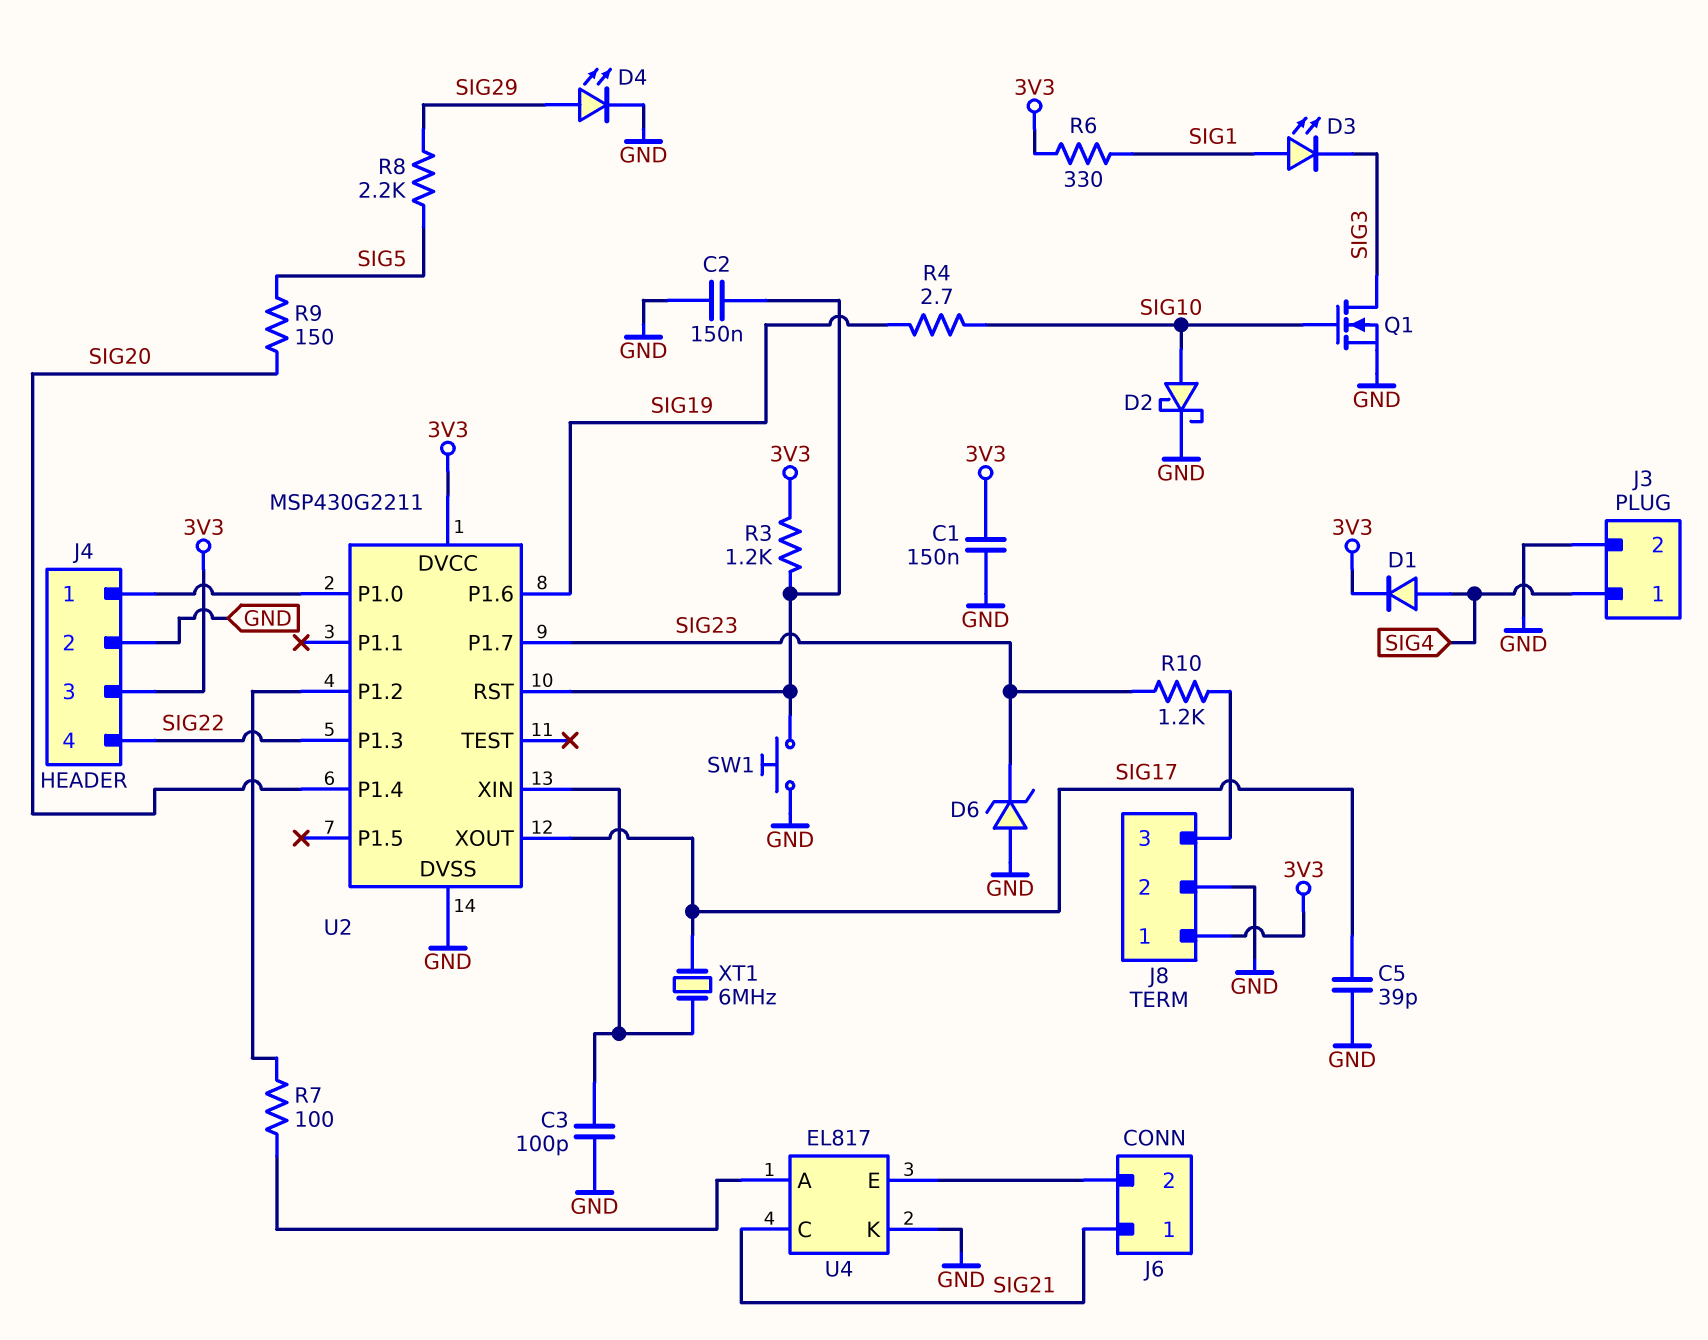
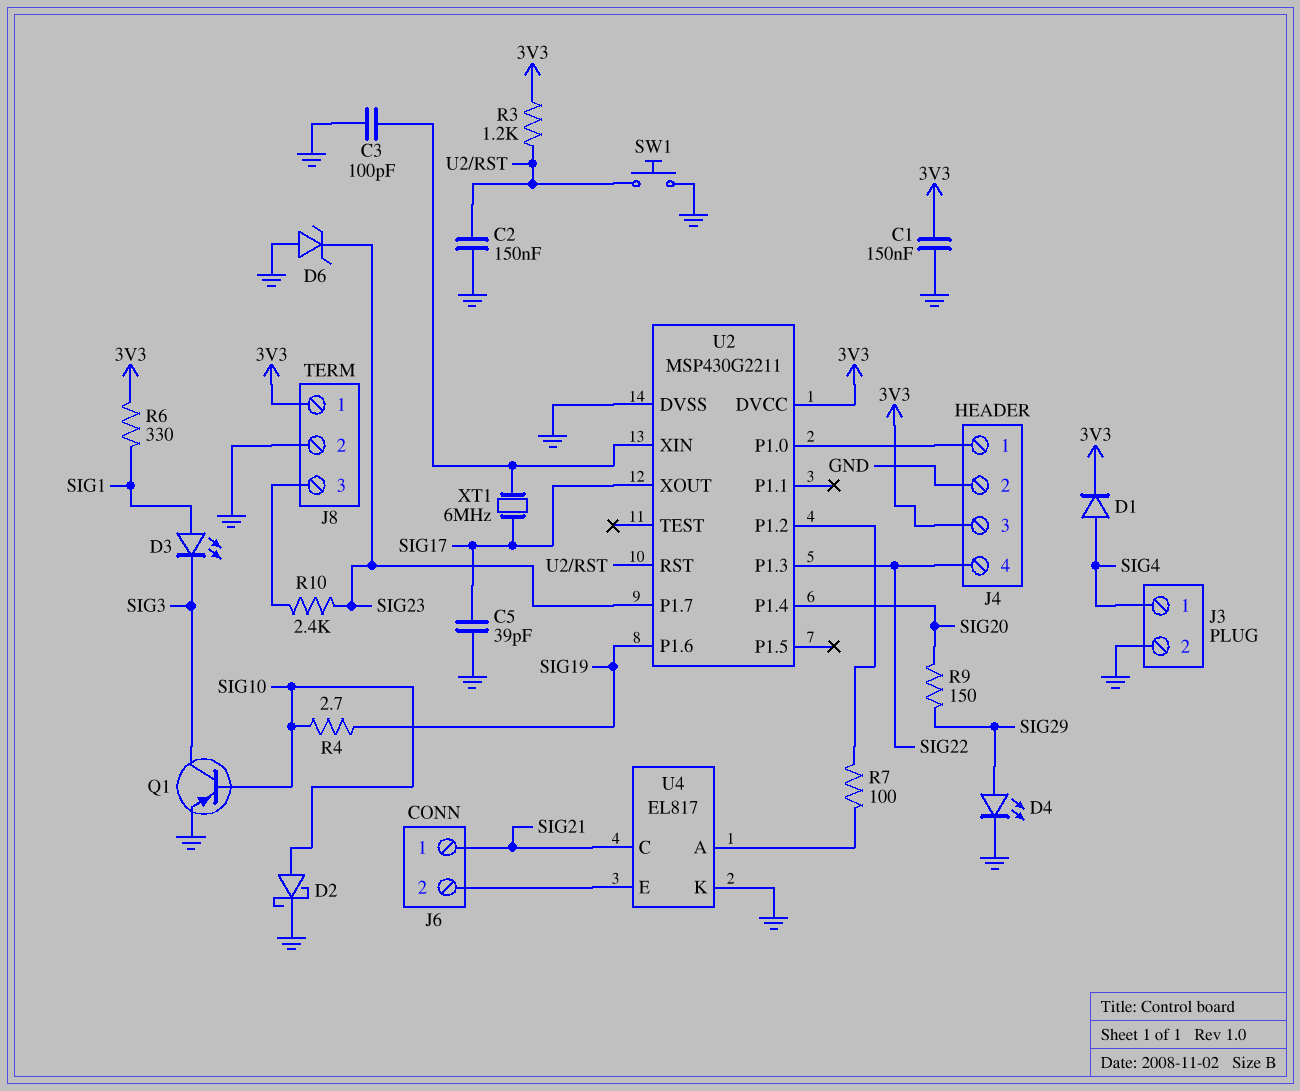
Q1: NMOS (G SIG10, D SIG3, S GND) -> PNP (B SIG10, C SIG3, E GND)
R8: 2.2k (SIG5, SIG29) -> none
R9: 150 (SIG5, SIG20) -> 150 (SIG20, SIG29)
R10: 1.2k (J8/3, SIG23) -> 2.4k (J8/3, SIG23)

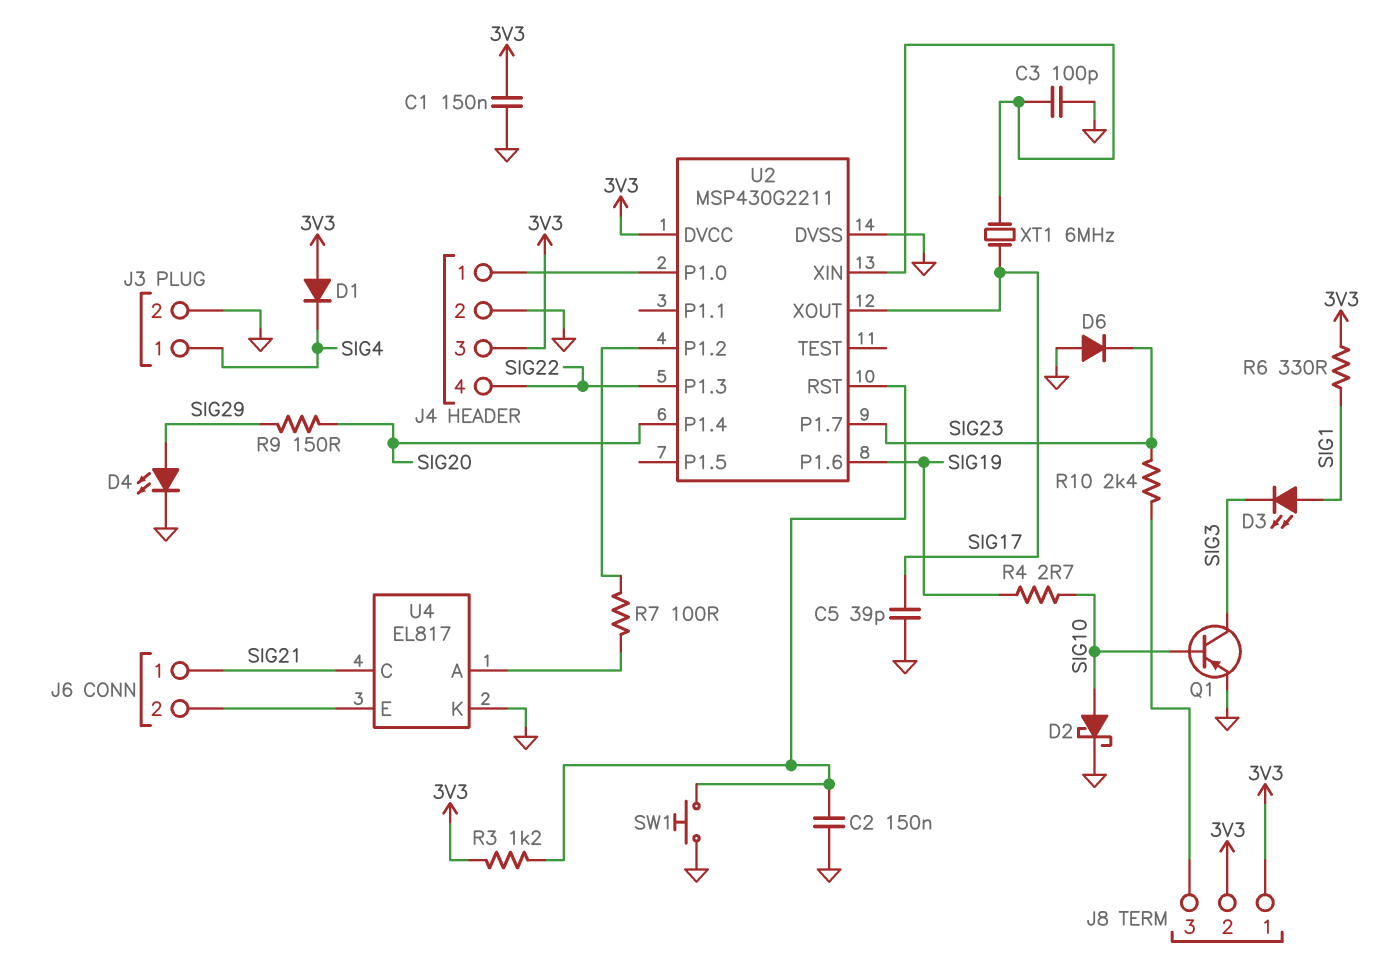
D1: diode (A SIG4, K 3V3) -> diode (A 3V3, K SIG4)
D6: zener (A GND, K SIG23) -> diode (A GND, K SIG23)
J8 pin 2: GND -> 3V3

